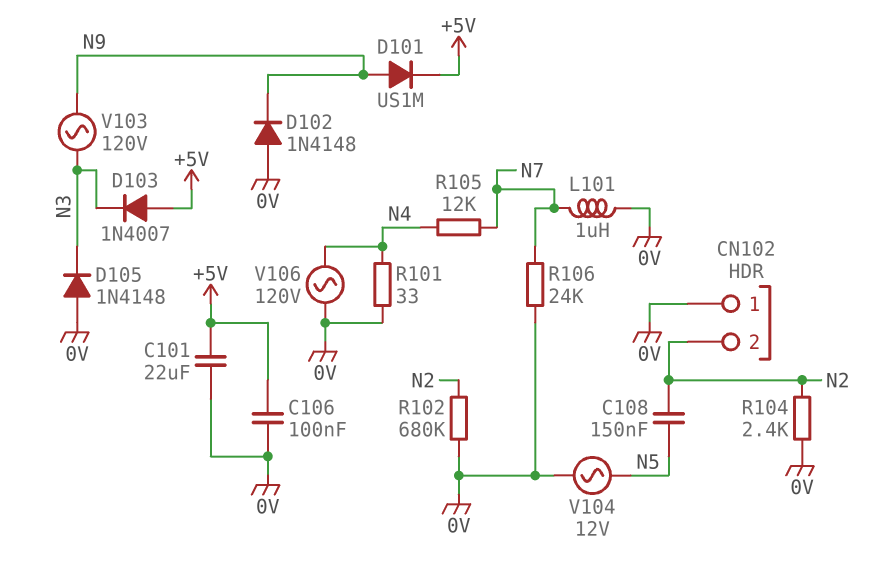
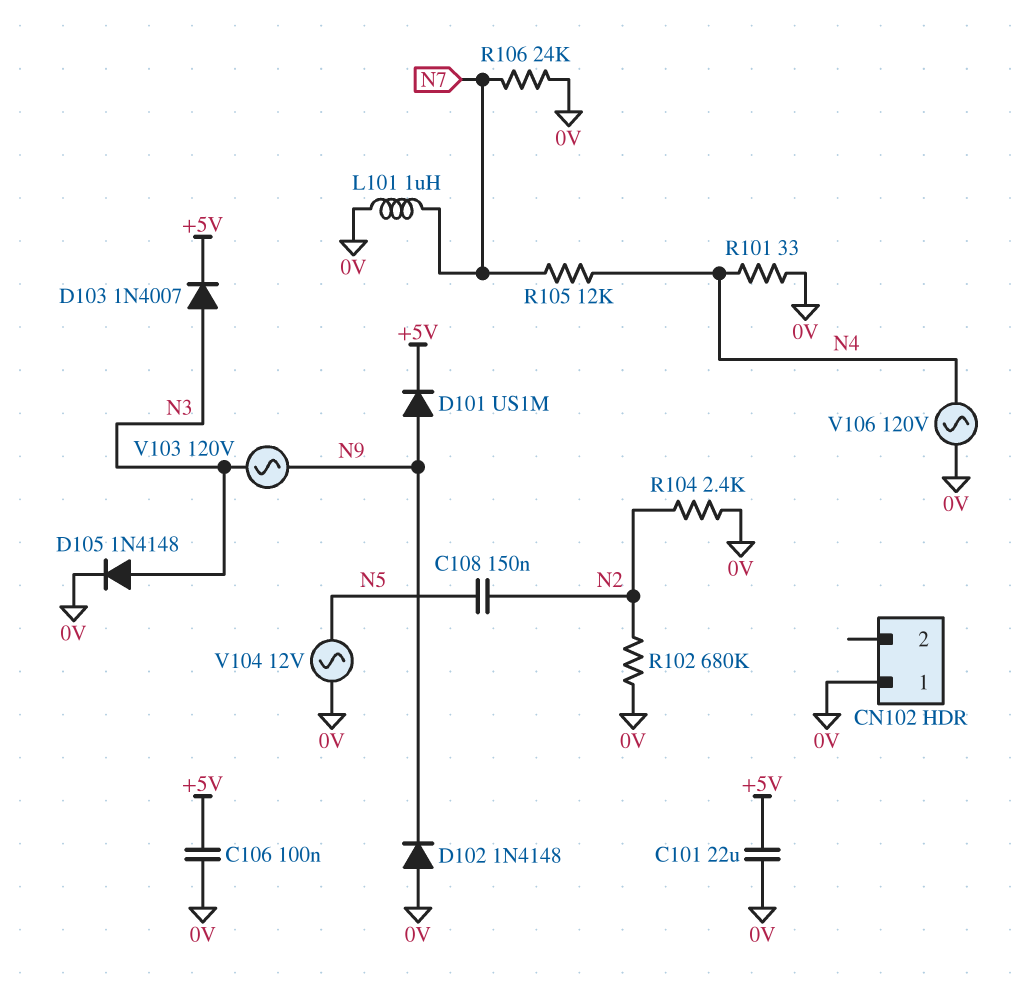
CN102 pin 2: N2 -> none
D103: diode 1N4007 (A +5V, K N3) -> diode 1N4007 (A N3, K +5V)
D105: diode 1N4148 (A 0V, K N3) -> diode 1N4148 (A N3, K 0V)

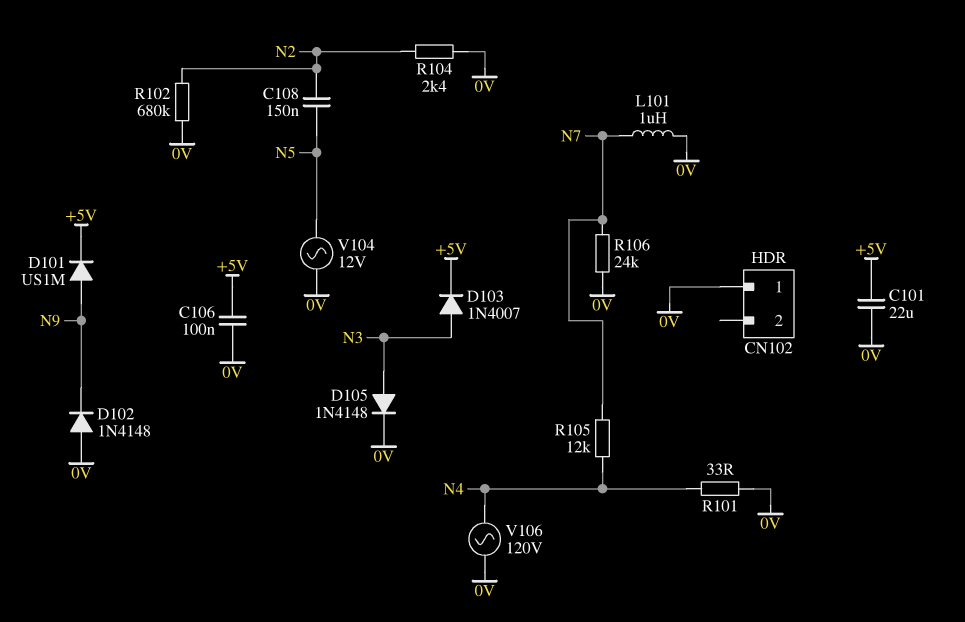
V103: AC 120V (N3, N9) -> none

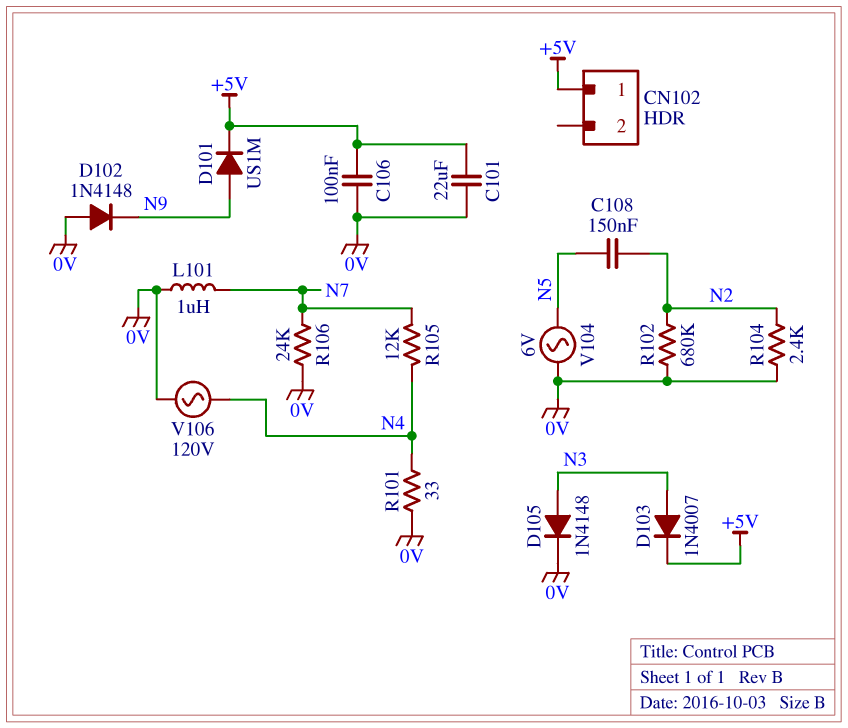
CN102 pin 1: 0V -> +5V
V104: AC 12V (0V, N5) -> AC 6V (0V, N5)

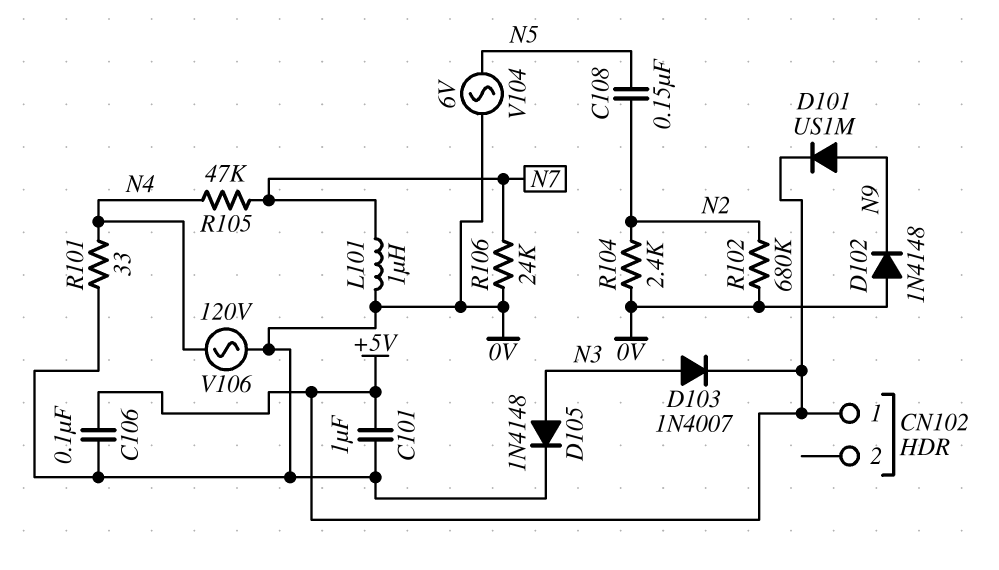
C101: 22uF (+5V, 0V) -> 1uF (+5V, 0V)
R105: 12k (N4, N7) -> 47k (N4, N7)

